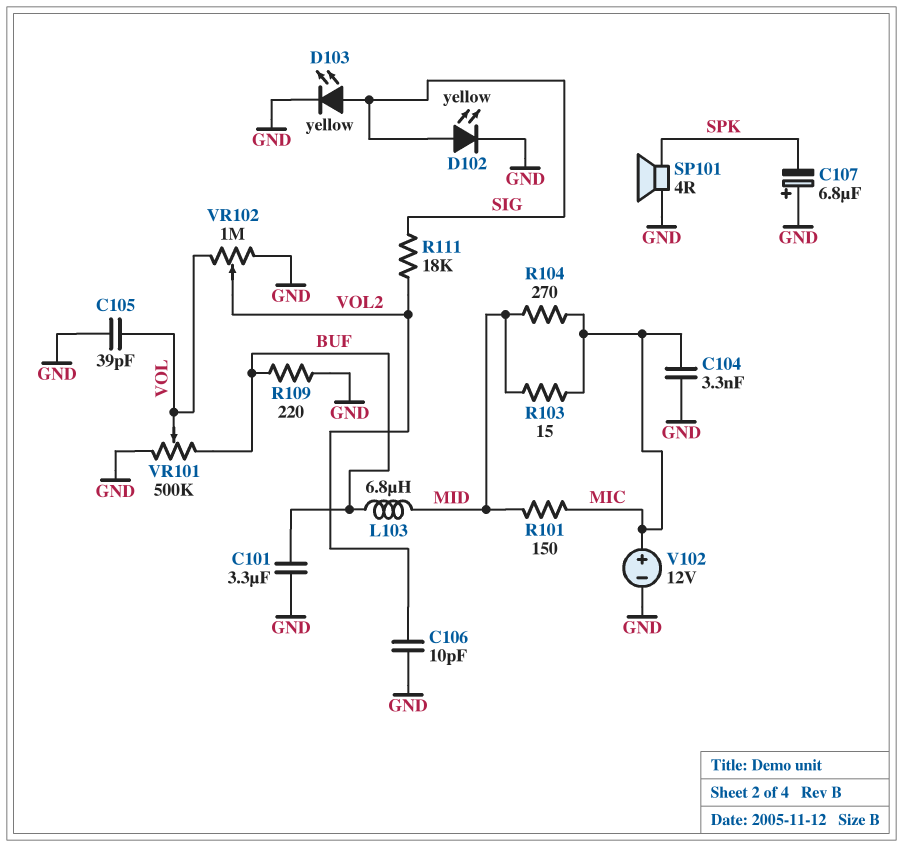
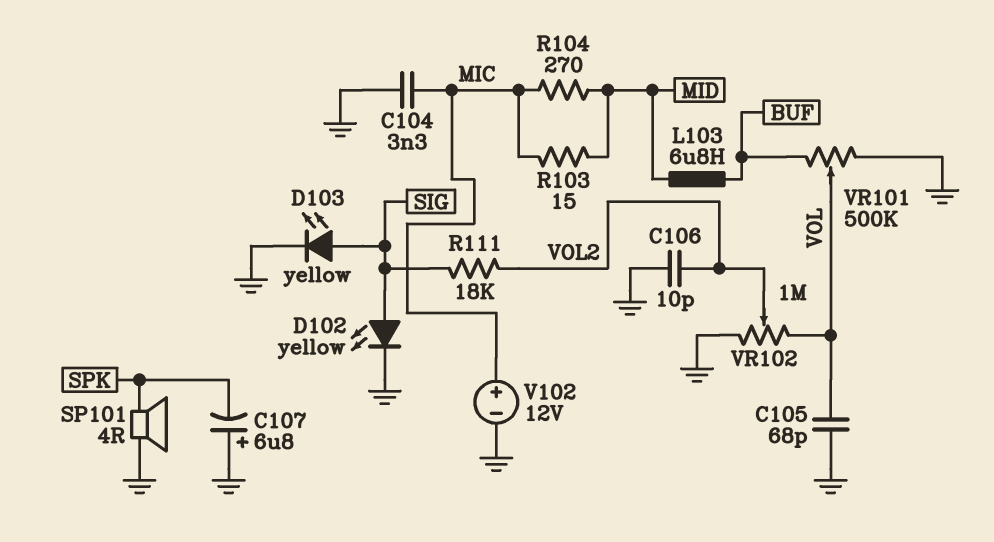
C101: 3.3uF (BUF, GND) -> none
C105: 39pF (GND, VOL) -> 68pF (GND, VOL)
R101: 150 (MIC, MID) -> none
R109: 220 (BUF, GND) -> none

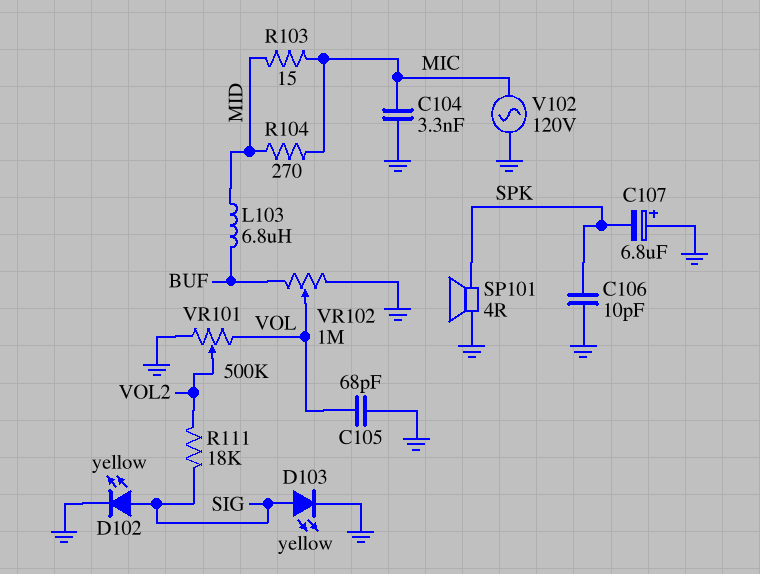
C106: 10pF (GND, VOL2) -> 10pF (GND, SPK)
V102: 12V (plus MIC, minus GND) -> AC 120V (GND, MIC)
VR101: 500k (BUF, GND, wiper VOL) -> 500k (GND, VOL, wiper VOL2)
VR102: 1M (GND, VOL, wiper VOL2) -> 1M (BUF, GND, wiper VOL)

